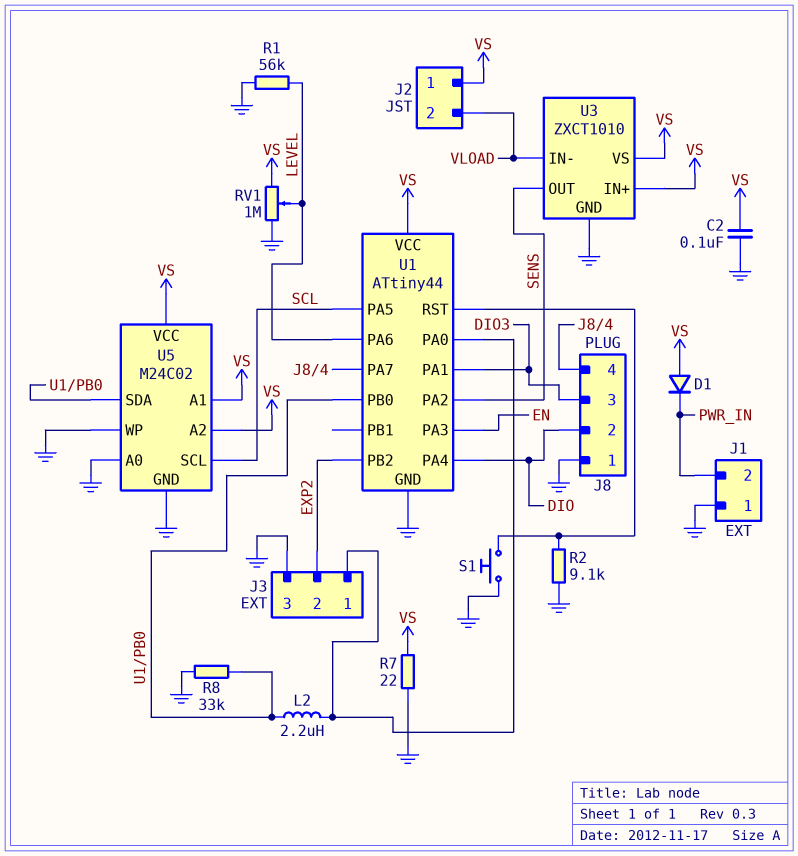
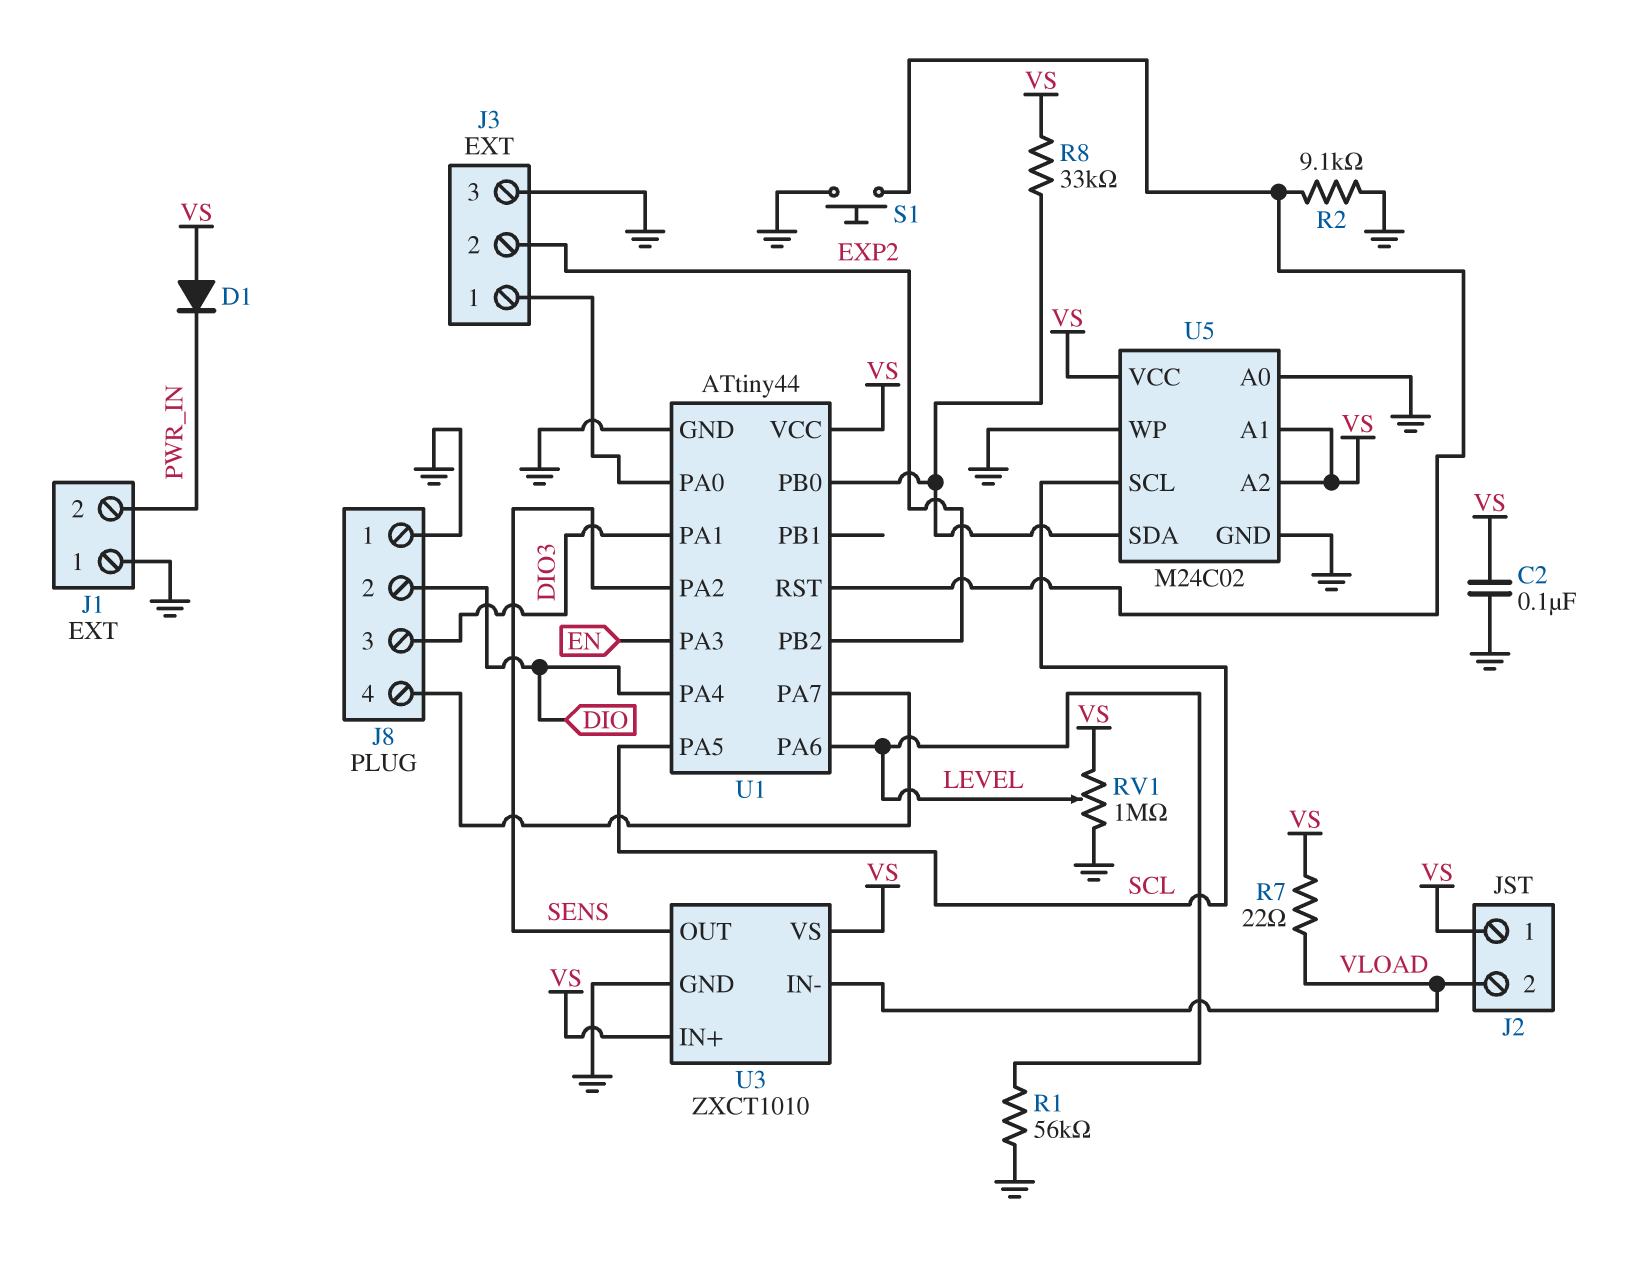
L2: 2.2uH (J3/1, U1/PB0) -> none
R7: 22 (GND, VS) -> 22 (VLOAD, VS)
R8: 33k (GND, U1/PB0) -> 33k (U1/PB0, VS)

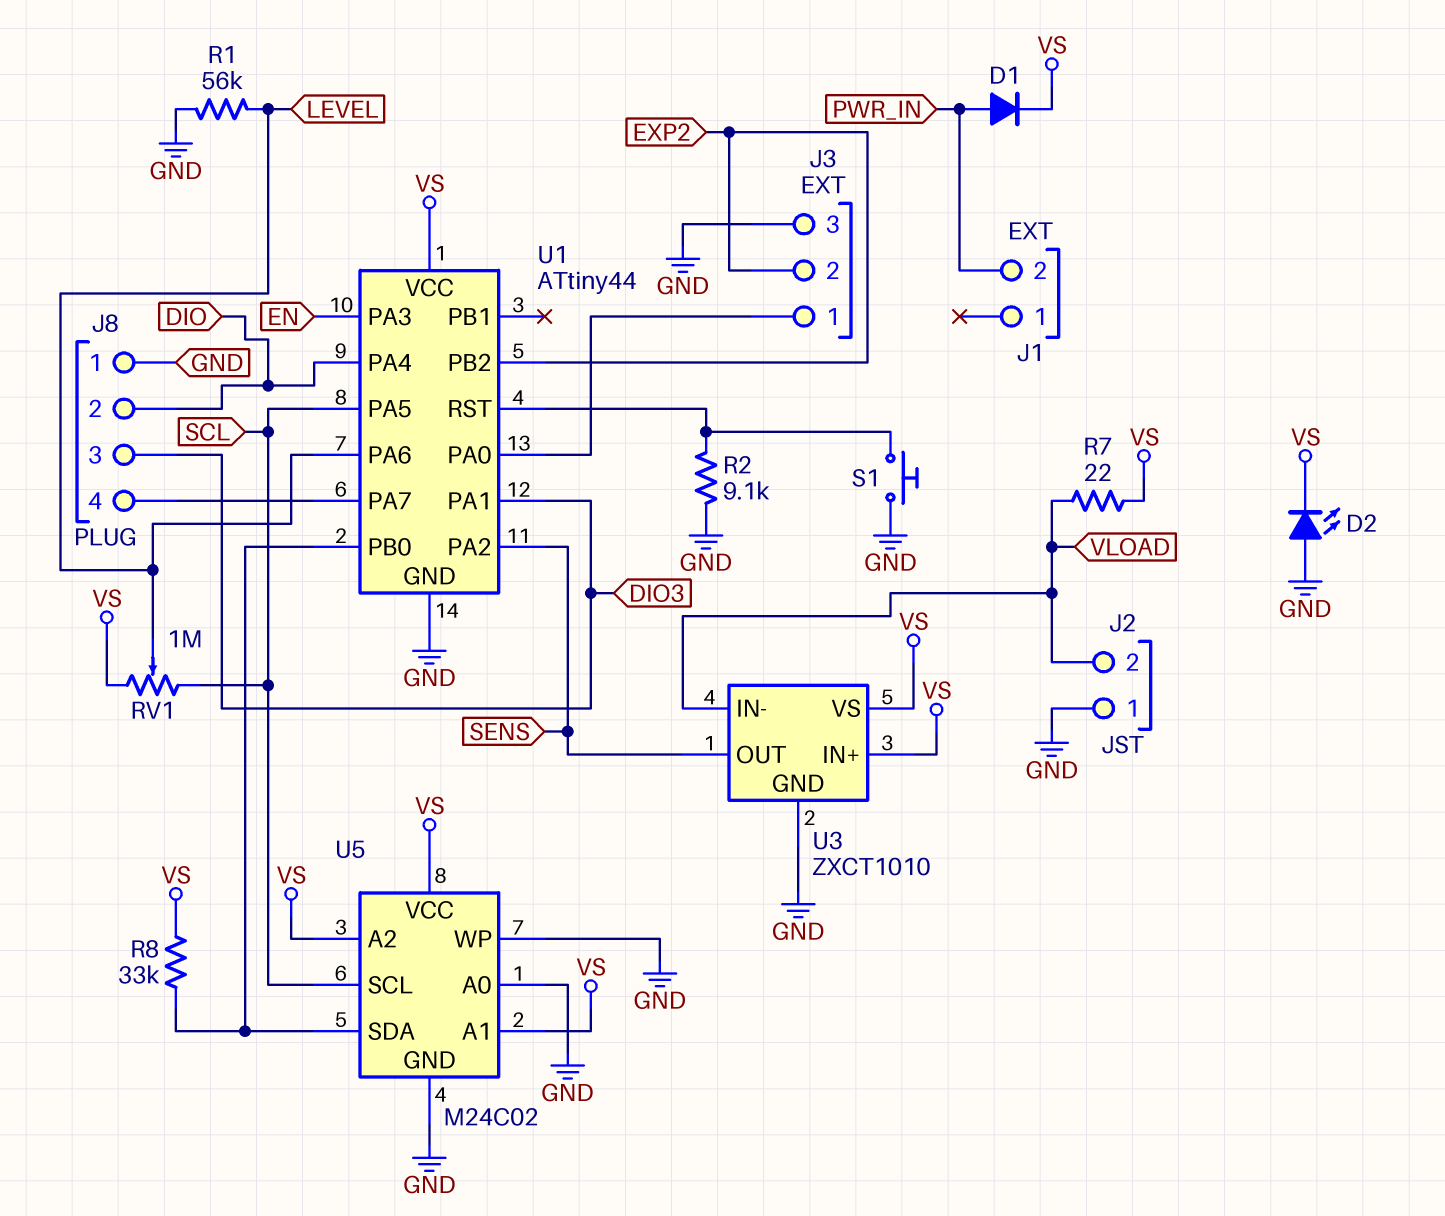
C2: 100nF (GND, VS) -> none
D1: diode (A VS, K PWR_IN) -> diode (A PWR_IN, K VS)
D2: none -> LED (A GND, K VS)
J1 pin 1: GND -> none
J2 pin 1: VS -> GND
RV1: 1M (GND, VS, wiper LEVEL) -> 1M (SCL, VS, wiper LEVEL)

